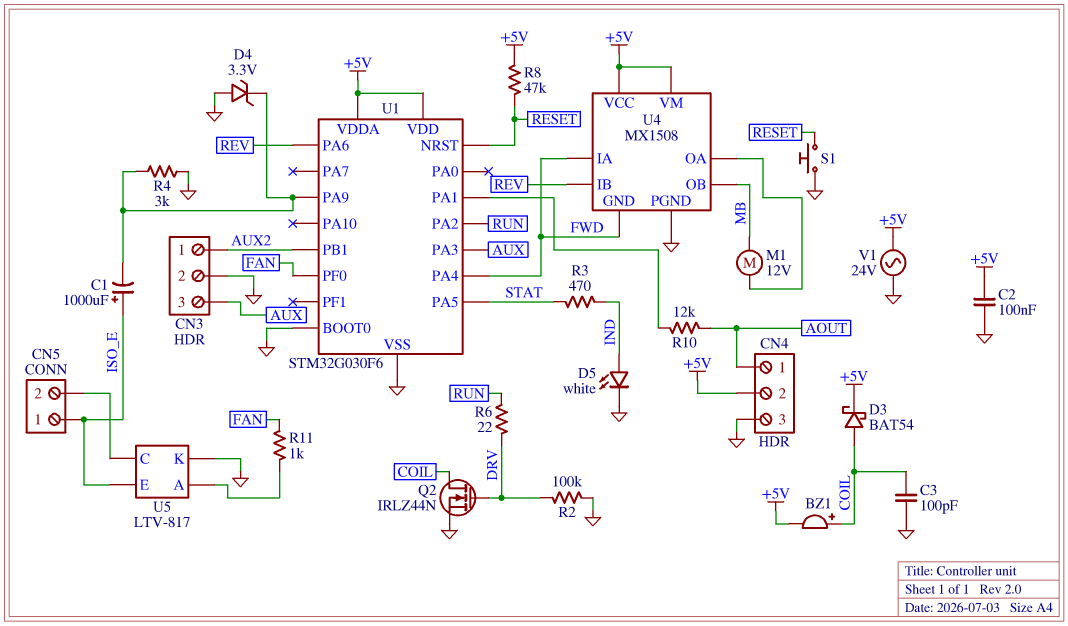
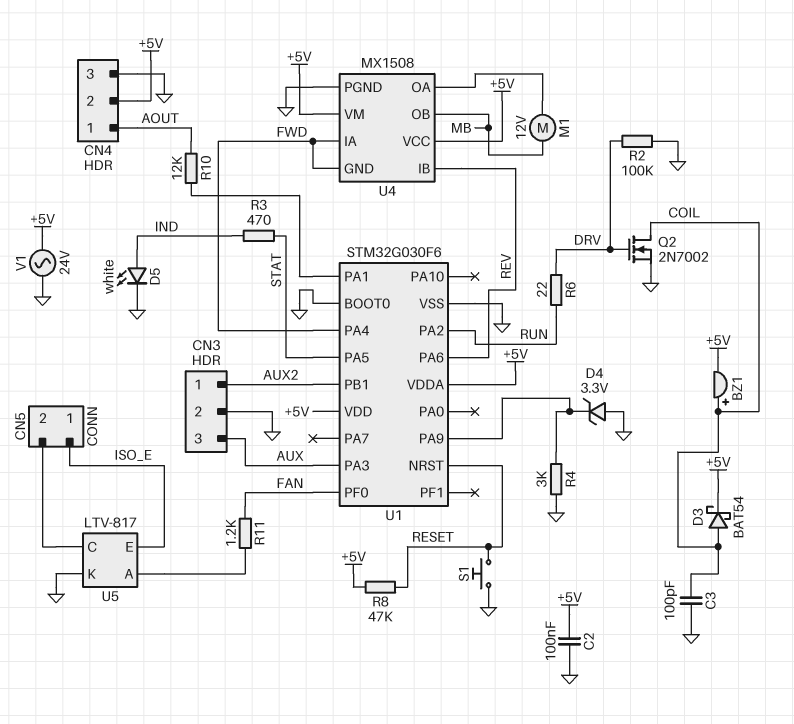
C1: 1000uF (plus ISO_E, minus U1/PA9) -> none
Q2: NMOS IRLZ44N (G DRV, D COIL, S GND) -> NMOS 2N7002 (G DRV, D COIL, S GND)
R11: 1k (FAN, U5/A) -> 1.2k (FAN, U5/A)

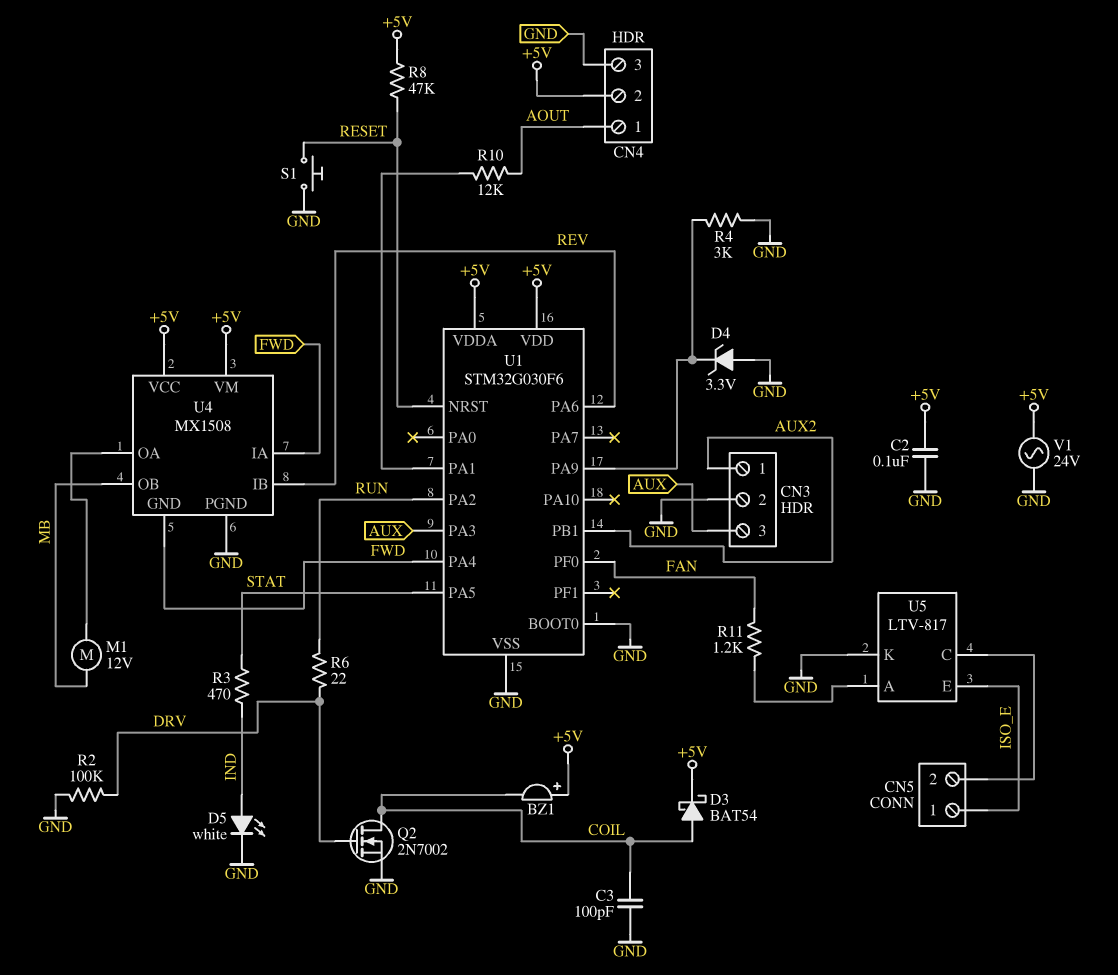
BZ1: buzzer (plus COIL, minus +5V) -> buzzer (plus +5V, minus COIL)

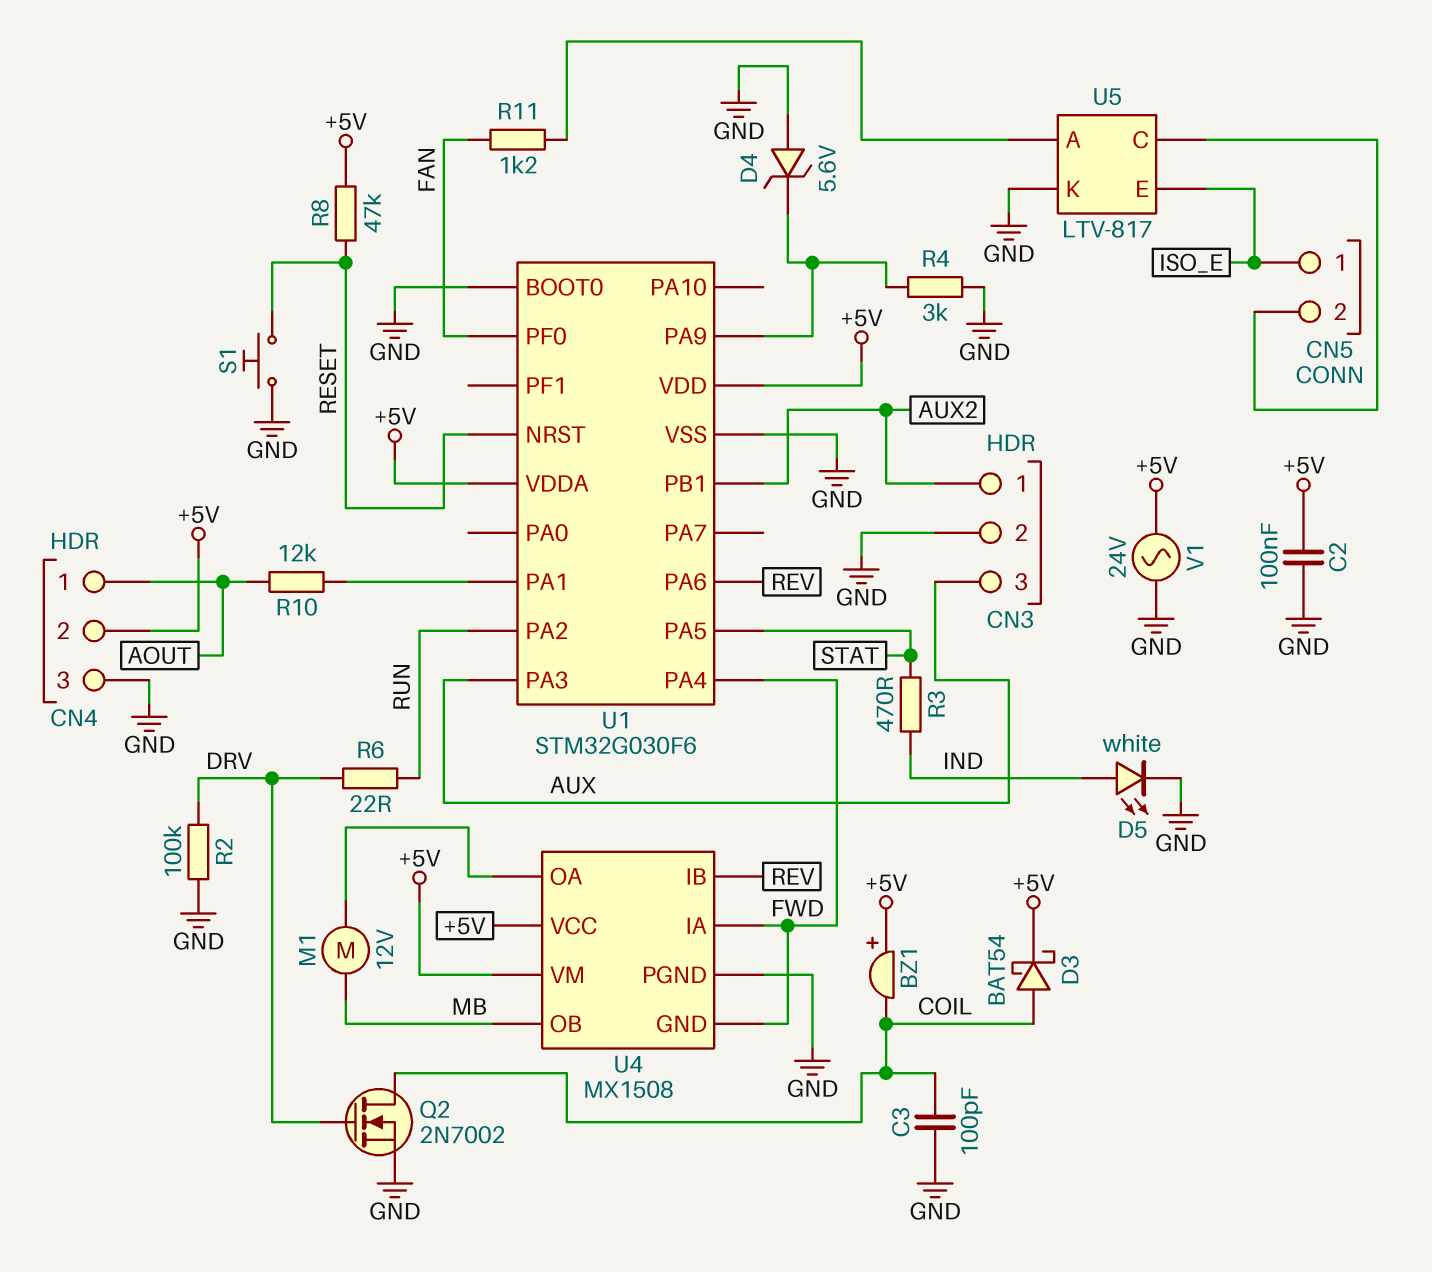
D4: zener 3.3V (A GND, K U1/PA9) -> zener 5.6V (A GND, K U1/PA9)

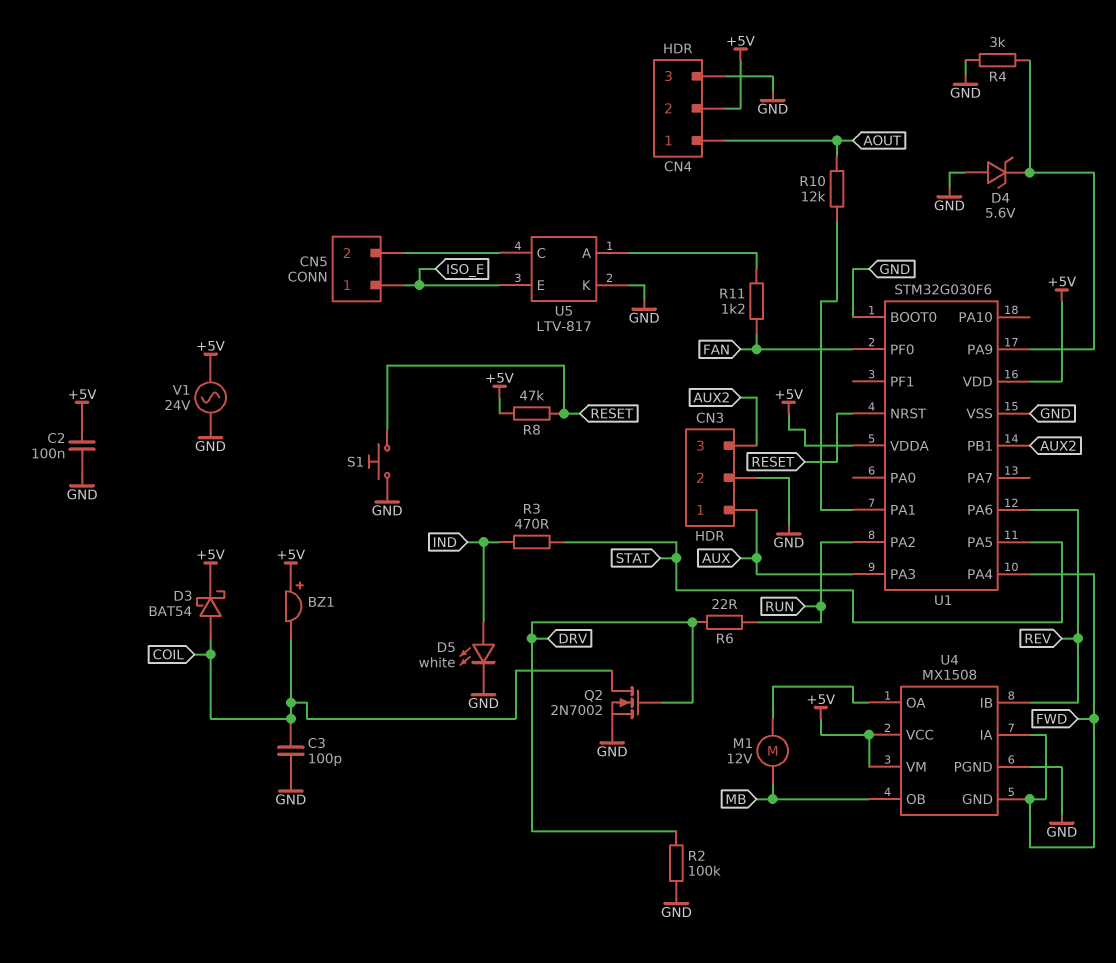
CN3 pin 1: AUX2 -> AUX
CN3 pin 3: AUX -> AUX2

